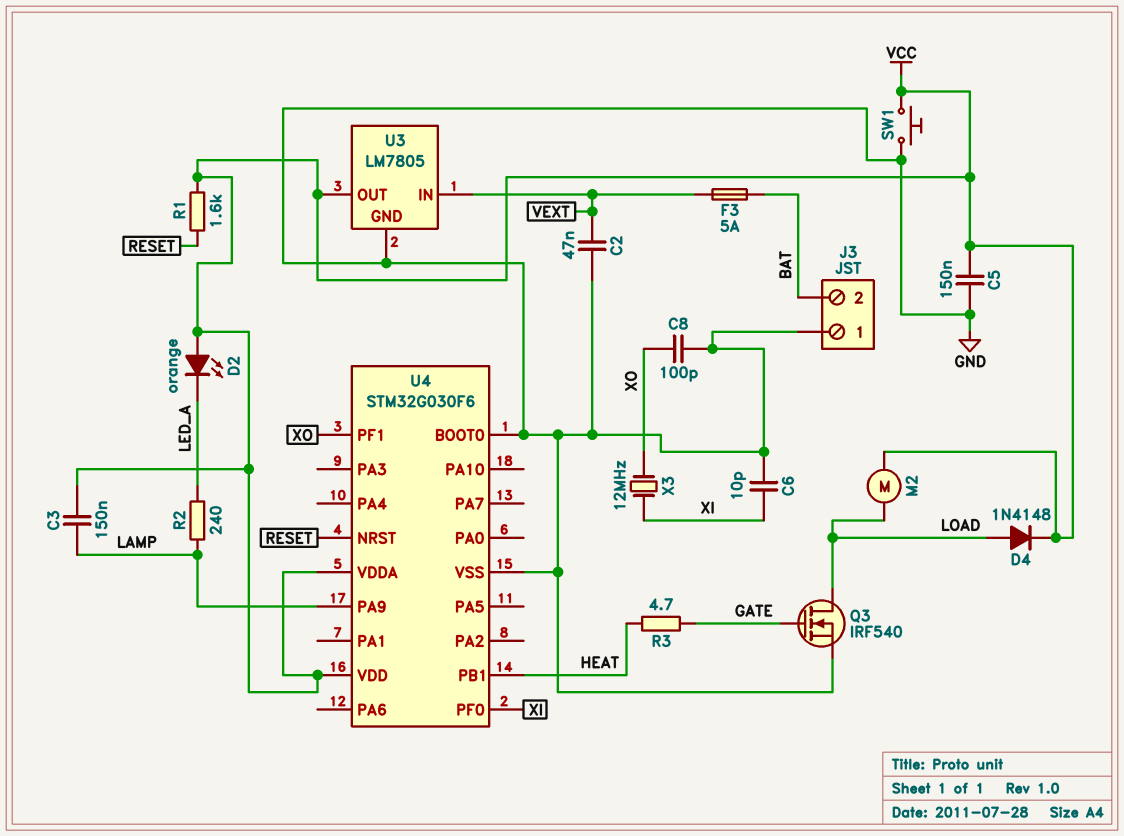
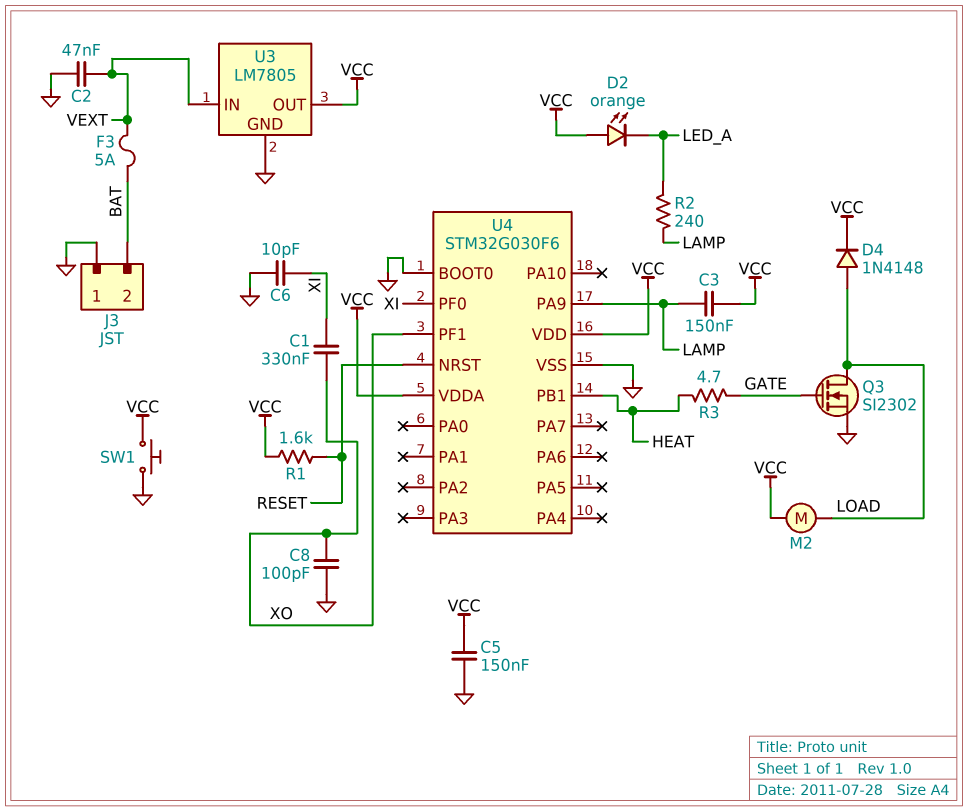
C1: none -> 330nF (XI, XO)
Q3: NMOS IRF540 (G GATE, D LOAD, S GND) -> NMOS SI2302 (G GATE, D LOAD, S GND)
X3: 12MHz (XI, XO) -> none

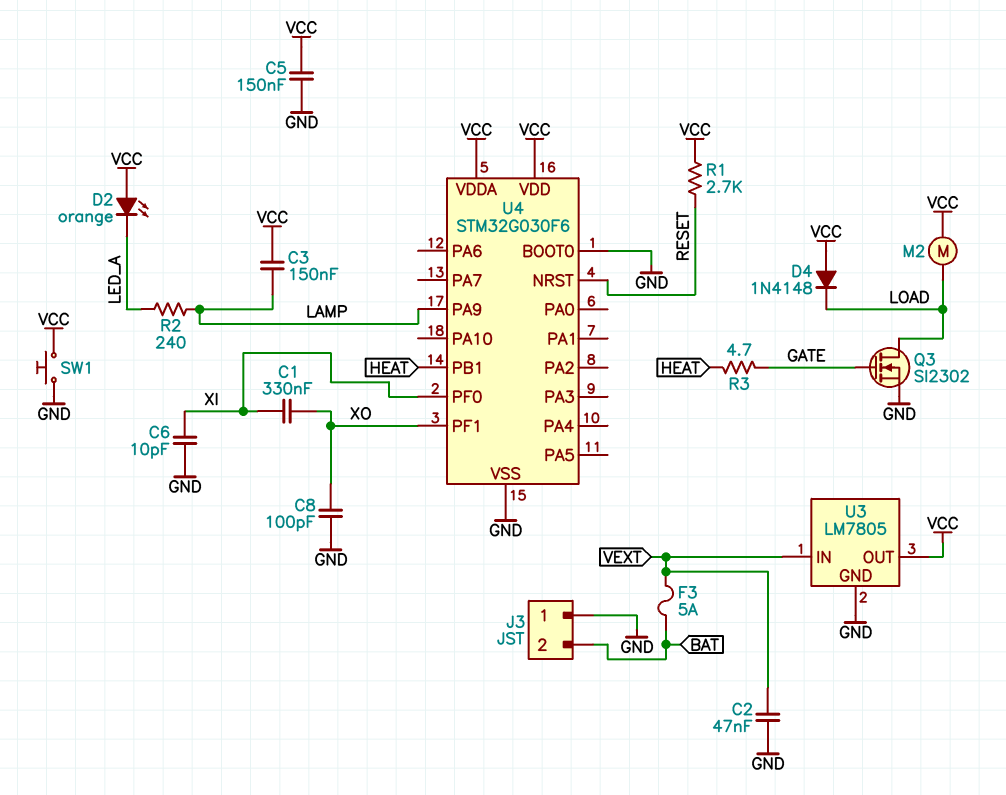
D4: diode 1N4148 (A LOAD, K VCC) -> diode 1N4148 (A VCC, K LOAD)
R1: 1.6k (RESET, VCC) -> 2.7k (RESET, VCC)

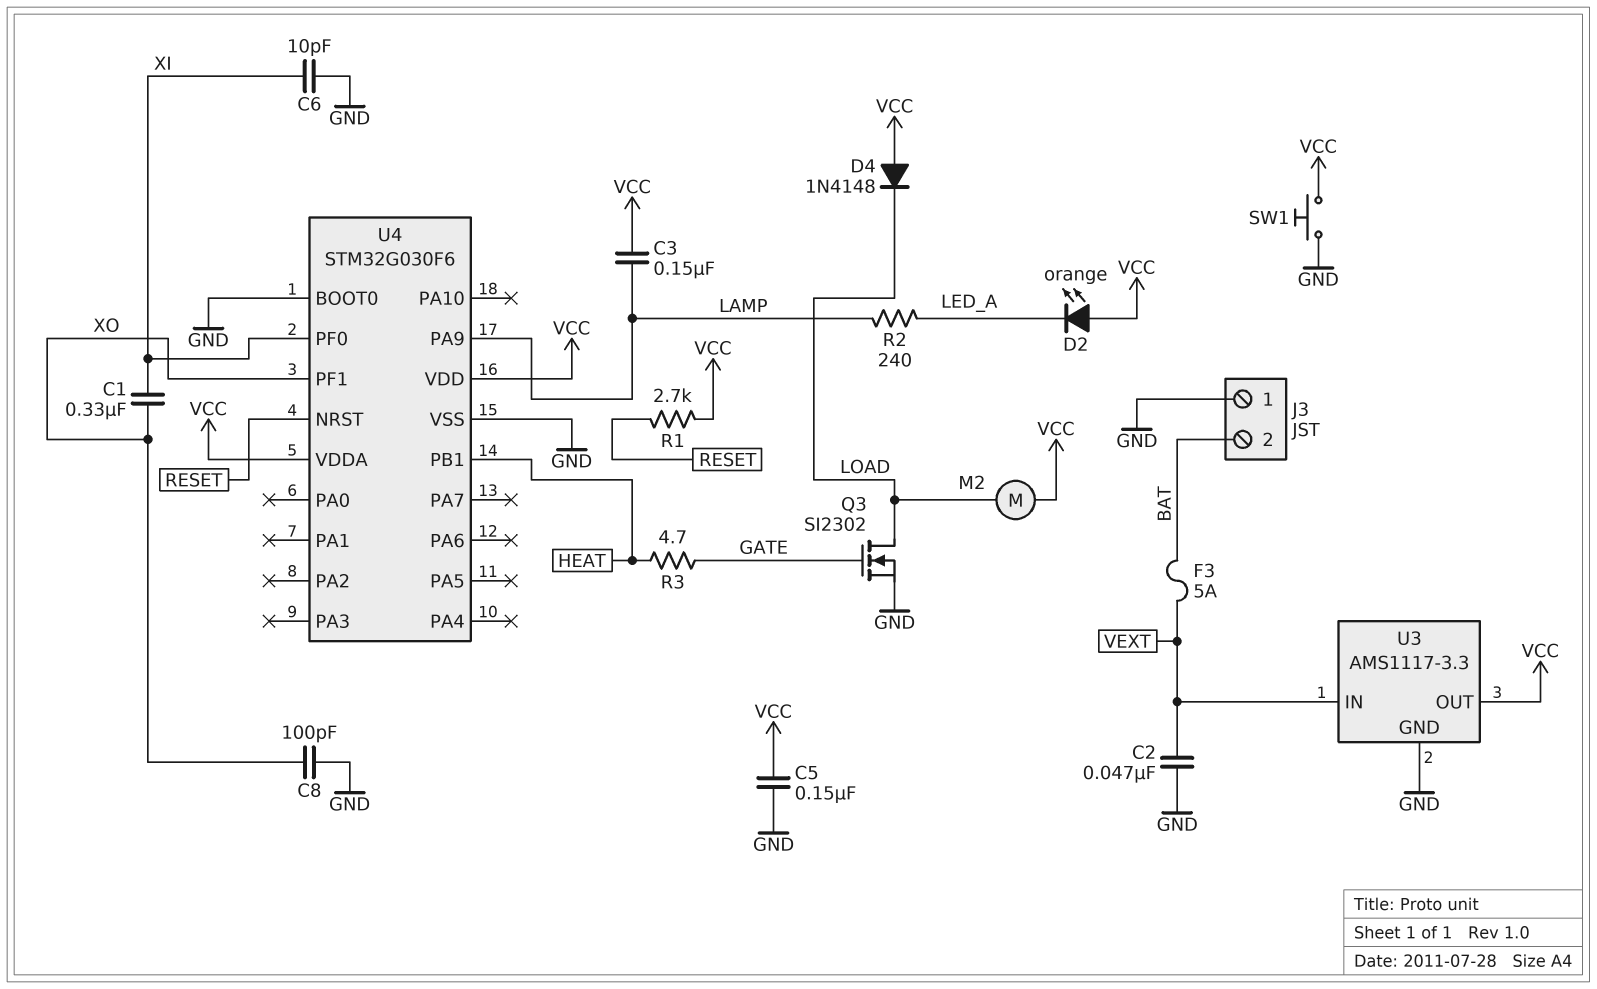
U3: LM7805 -> AMS1117-3.3

